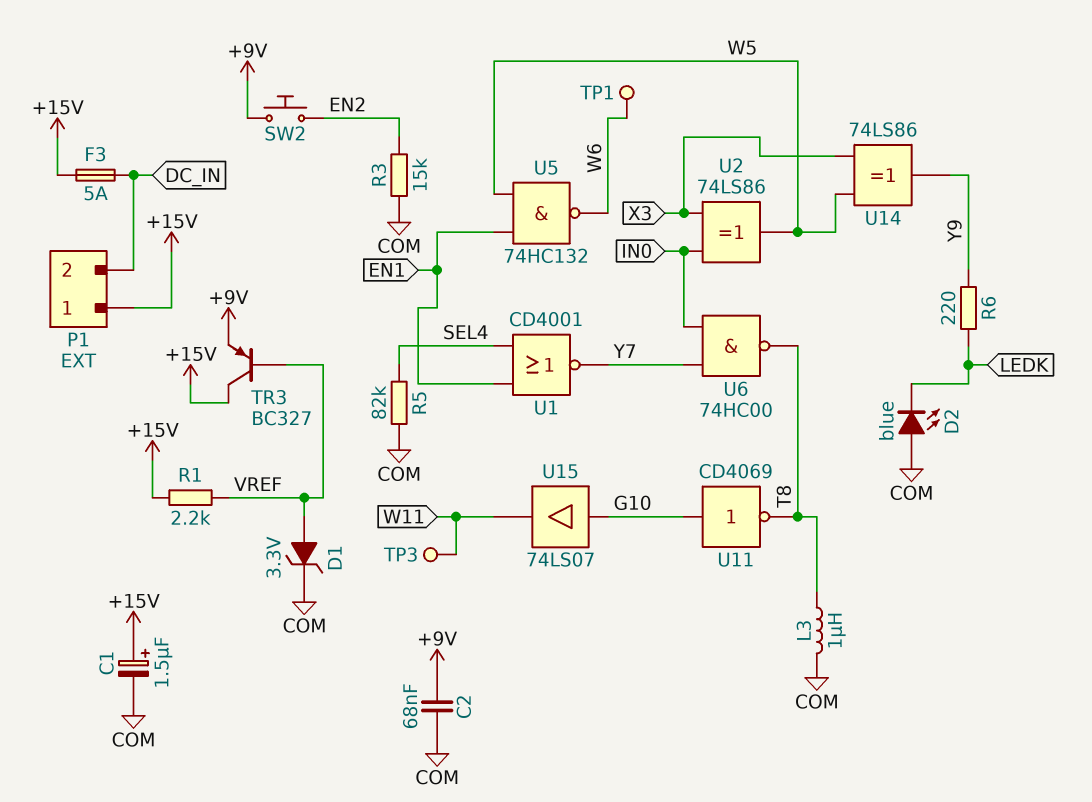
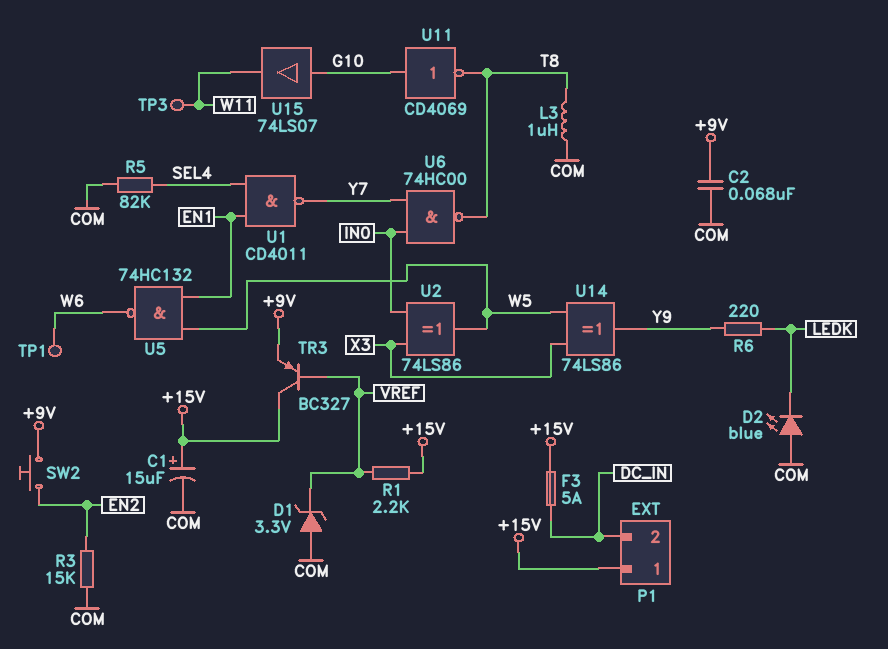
C1: 1.5uF (plus +15V, minus COM) -> 15uF (plus +15V, minus COM)
D1: zener 3.3V (A VREF, K COM) -> zener 3.3V (A COM, K VREF)
U1: NOR CD4001 (in EN1, in SEL4, out Y7) -> NAND CD4011 (in EN1, in SEL4, out Y7)

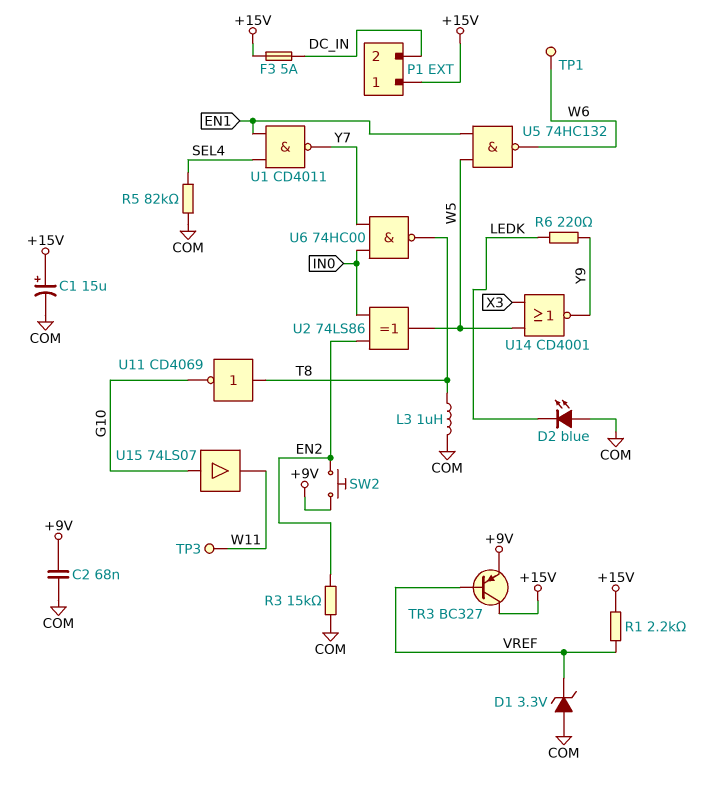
U2: XOR 74LS86 (in IN0, in X3, out W5) -> XOR 74LS86 (in EN2, in IN0, out W5)
U11: NOT CD4069 (in G10, out T8) -> NOT CD4069 (in T8, out G10)
U14: XOR 74LS86 (in W5, in X3, out Y9) -> NOR CD4001 (in W5, in X3, out Y9)

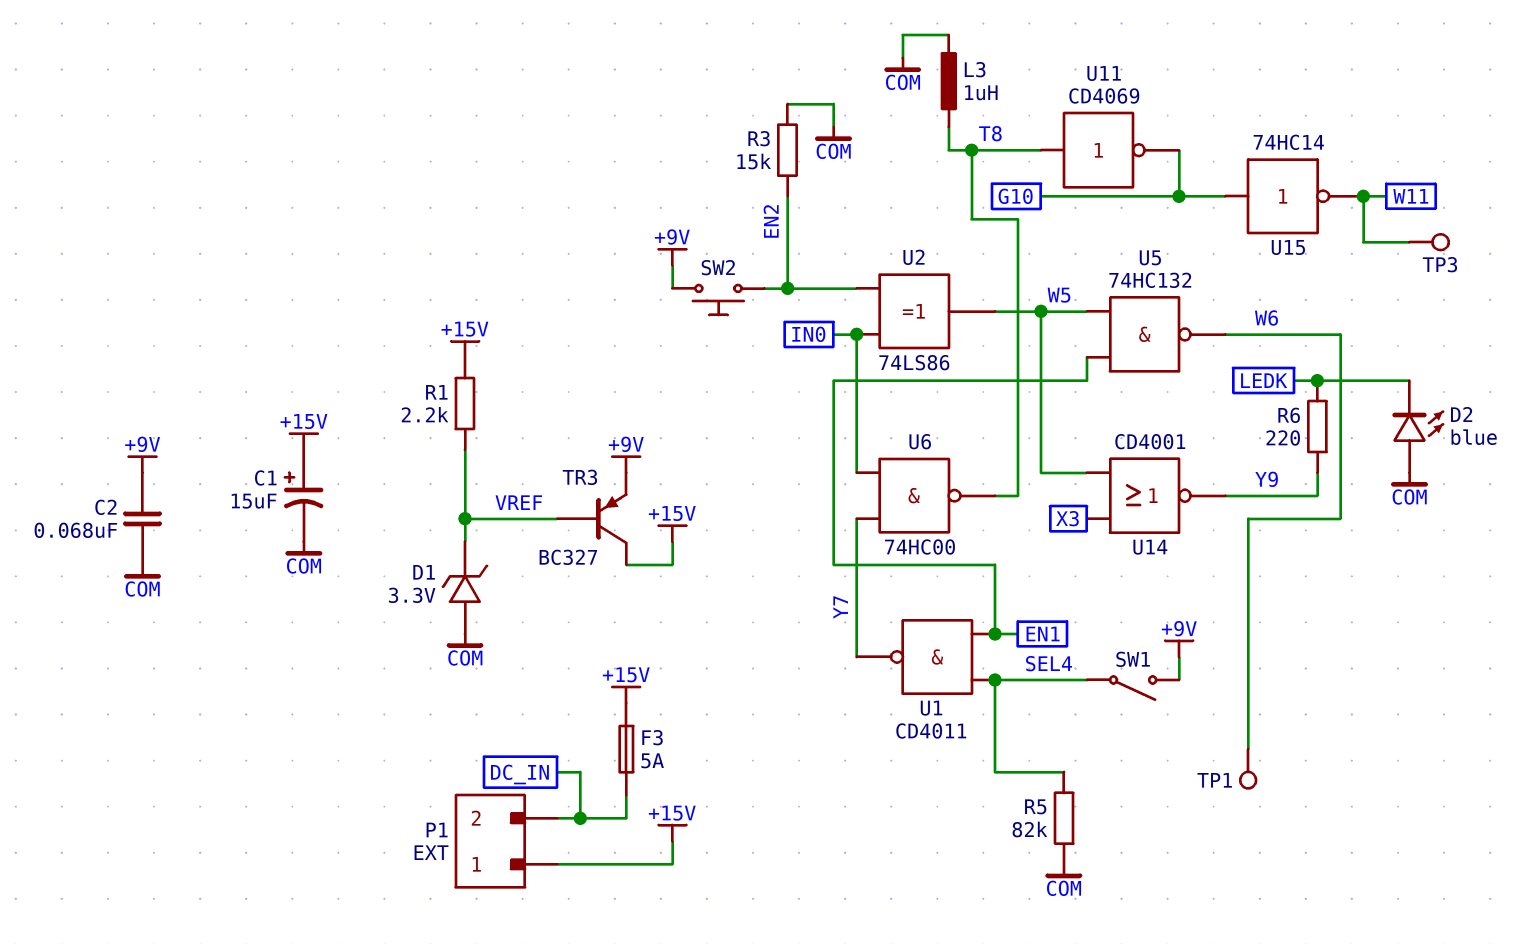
SW1: none -> switch (+9V, SEL4)
U15: buffer 74LS07 (in G10, out W11) -> NOT 74HC14 (in G10, out W11)

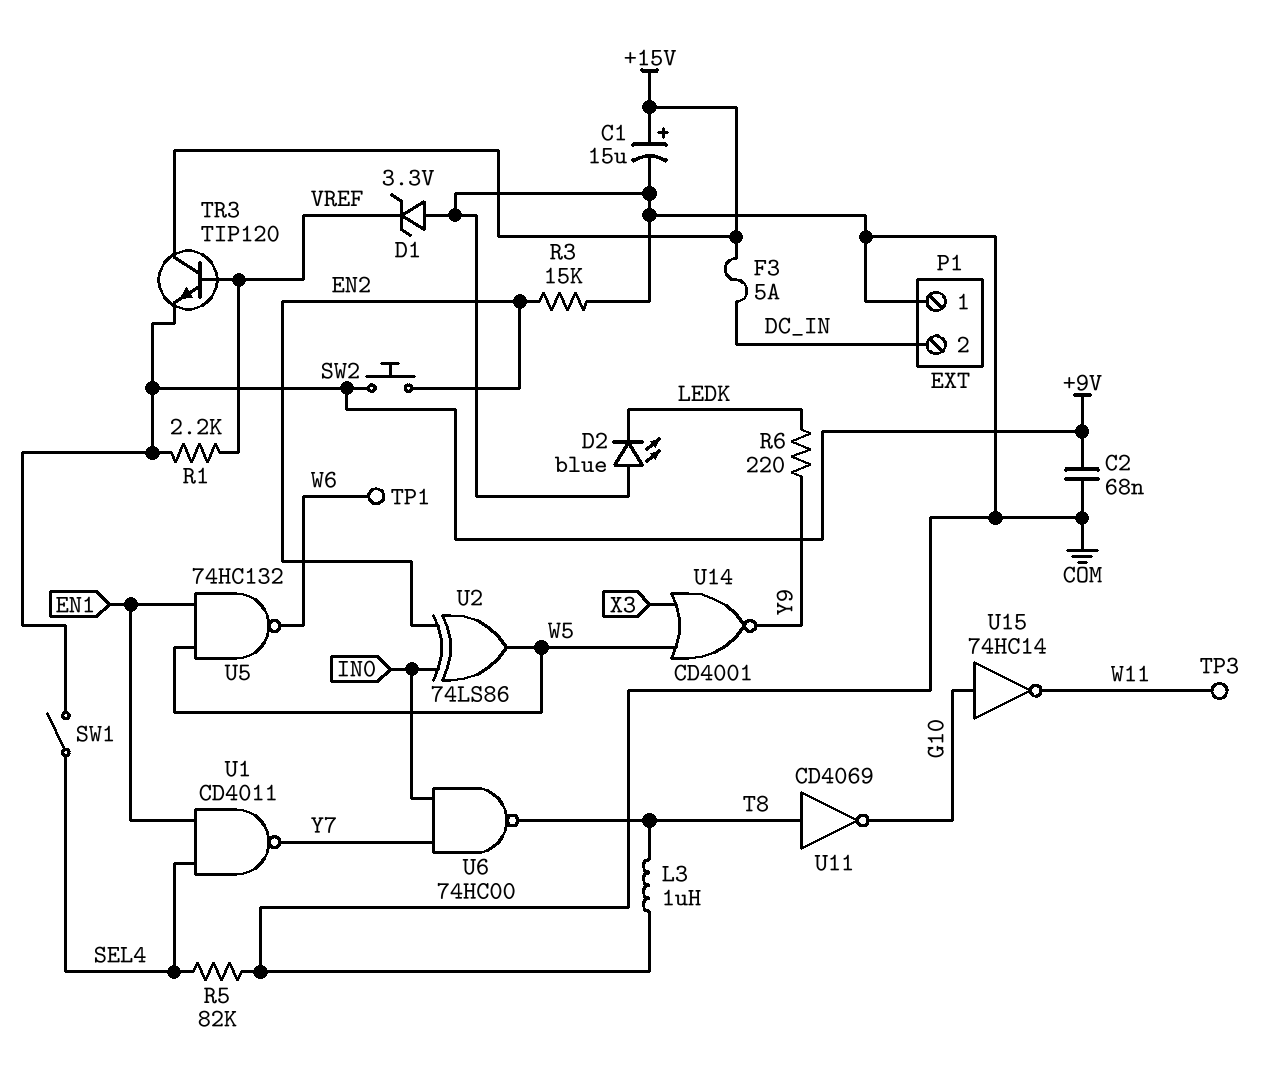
P1 pin 1: +15V -> COM
R1: 2.2k (+15V, VREF) -> 2.2k (+9V, VREF)
TR3: PNP BC327 (B VREF, C +15V, E +9V) -> NPN TIP120 (B VREF, C +15V, E +9V)

